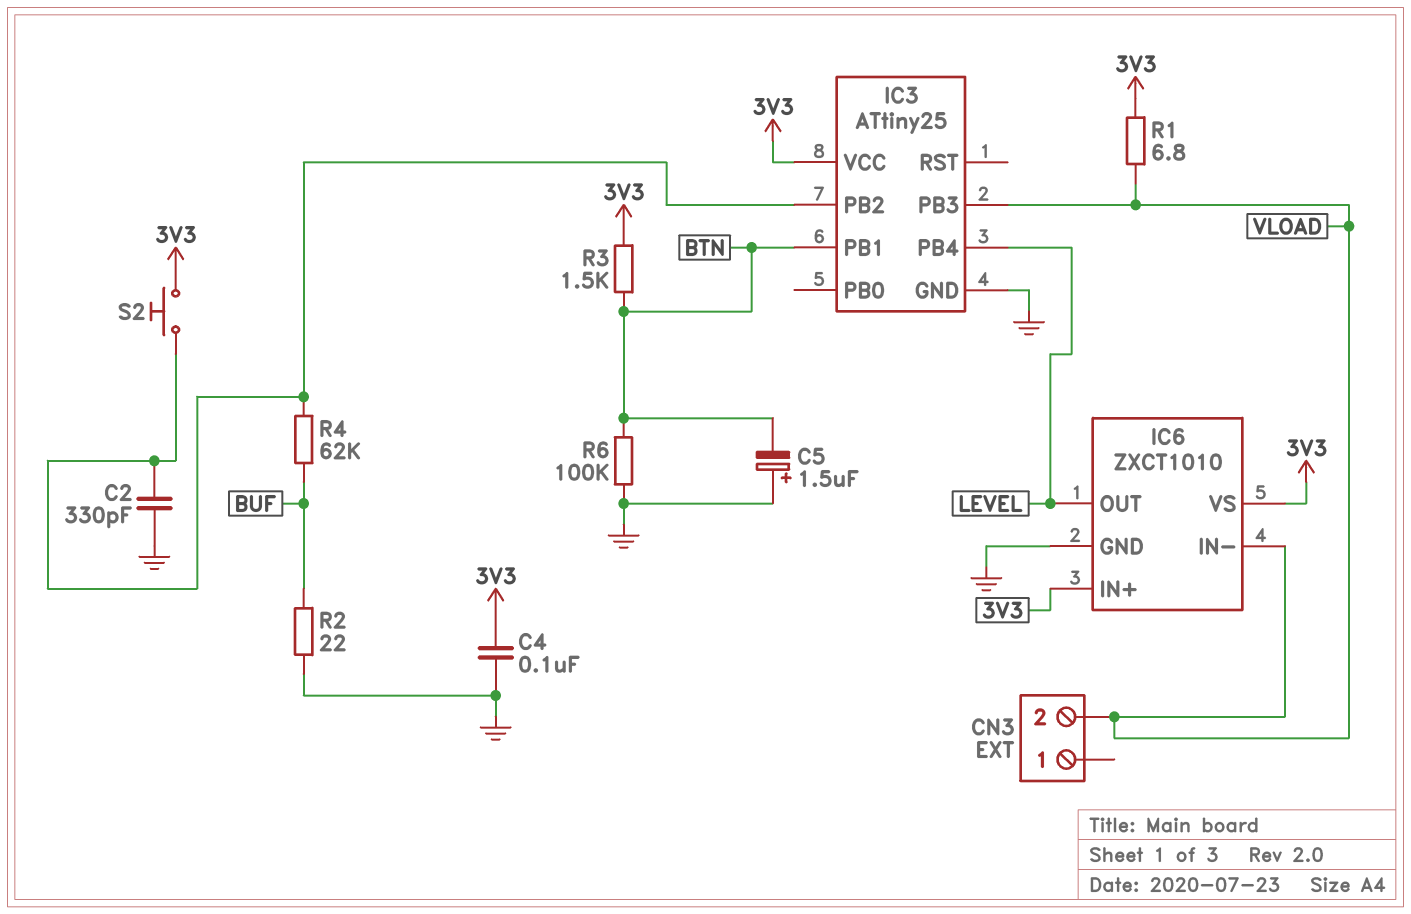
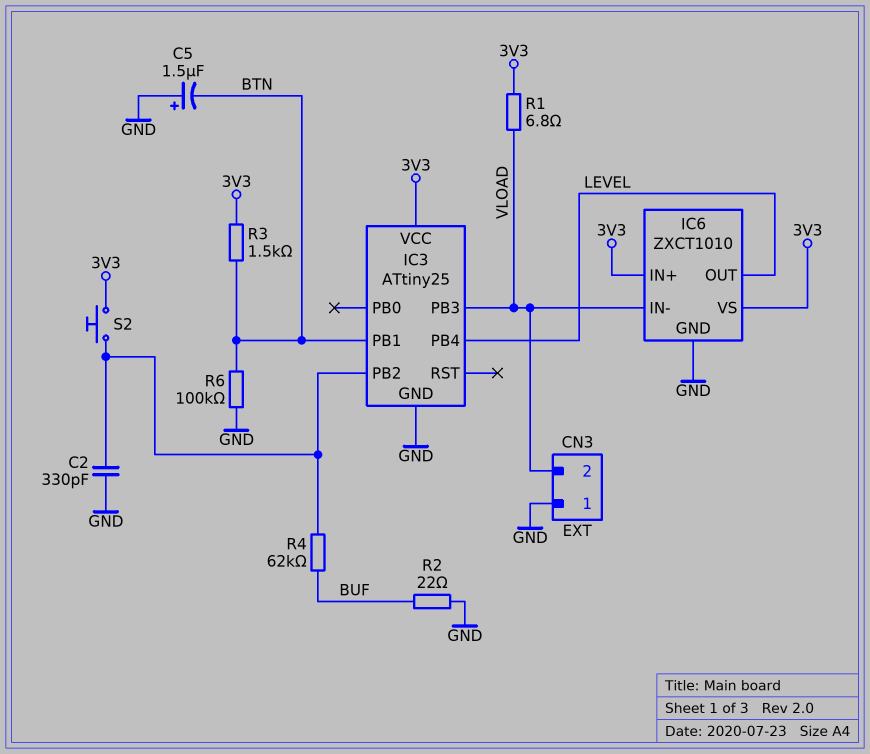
C4: 100nF (3V3, GND) -> none
CN3 pin 1: none -> GND

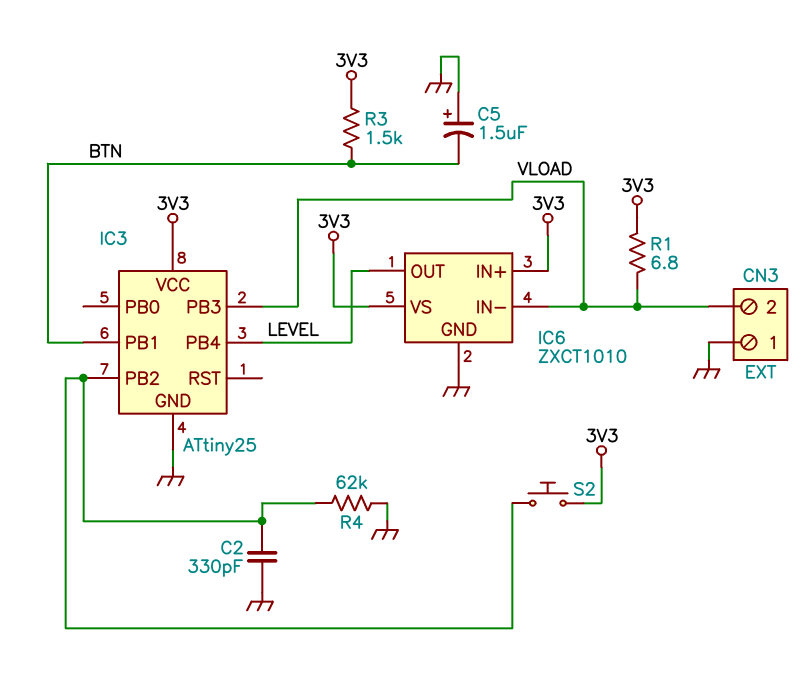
R2: 22 (BUF, GND) -> none
R4: 62k (BUF, IC3/PB2) -> 62k (GND, IC3/PB2)
R6: 100k (BTN, GND) -> none

